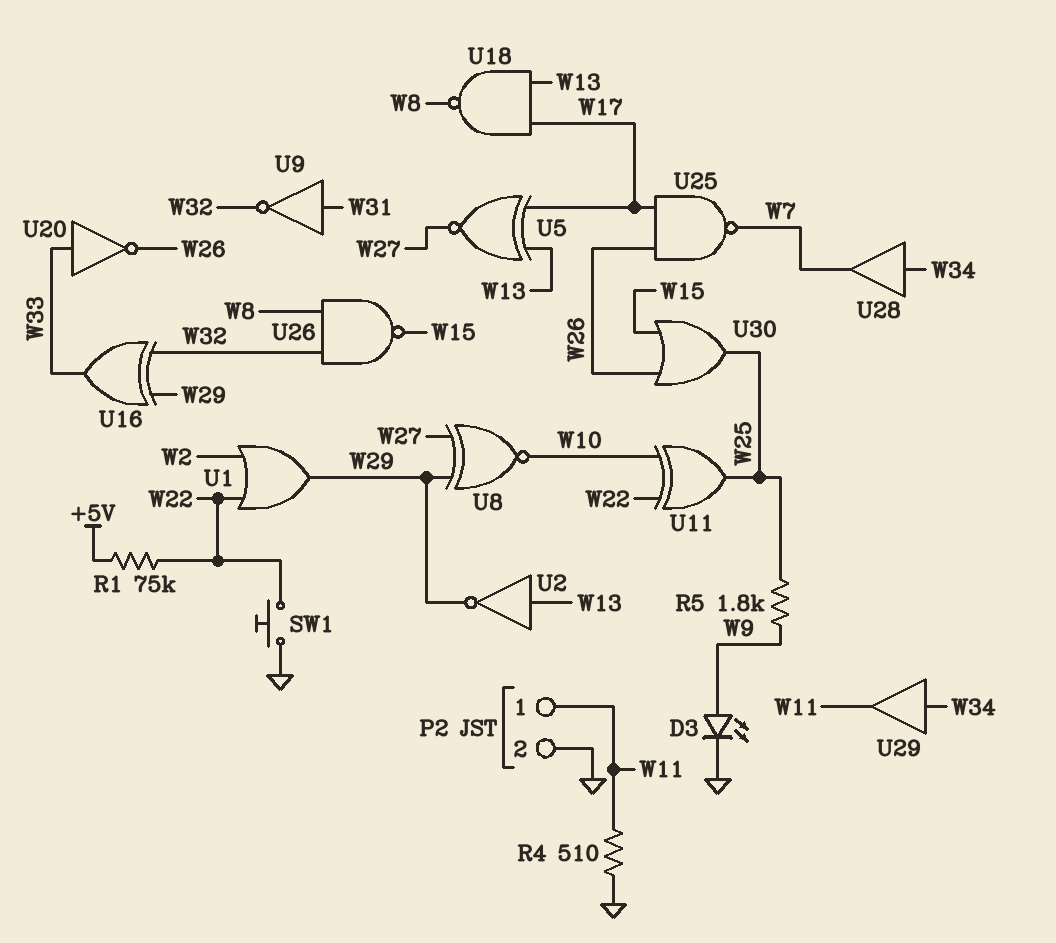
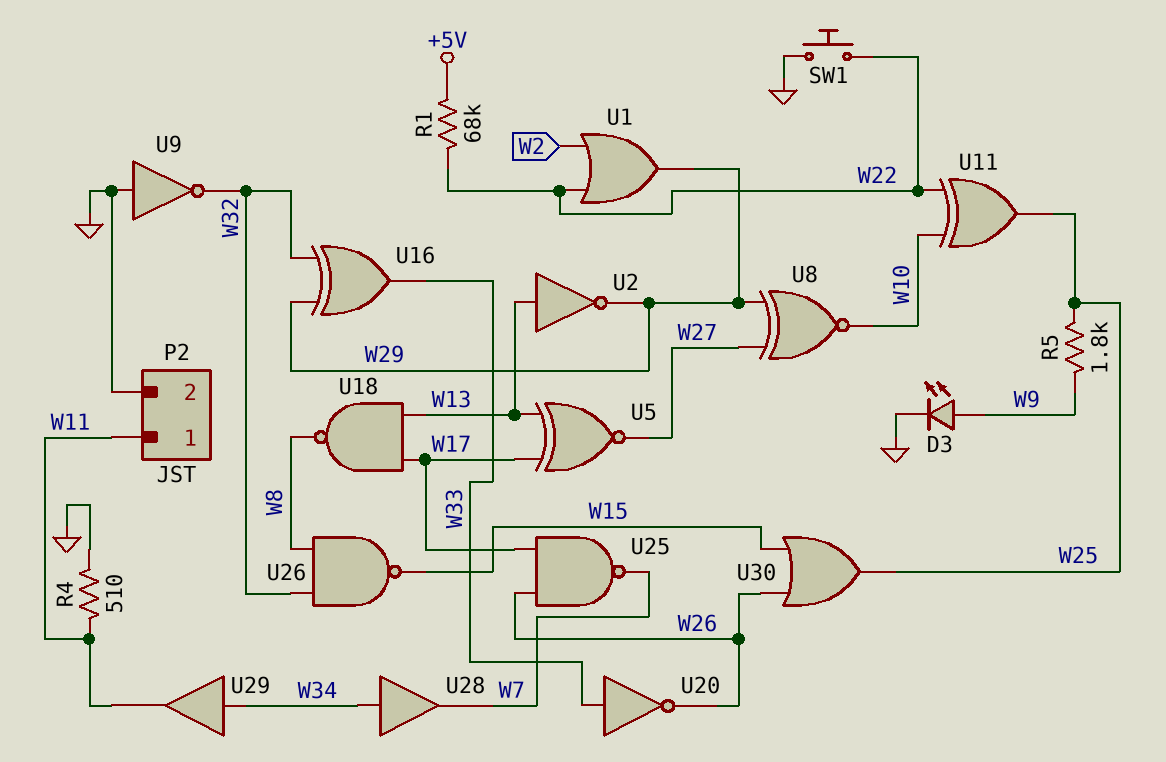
R1: 75k (+5V, W22) -> 68k (+5V, W22)
U9: NOT (in W31, out W32) -> NOT (in GND, out W32)

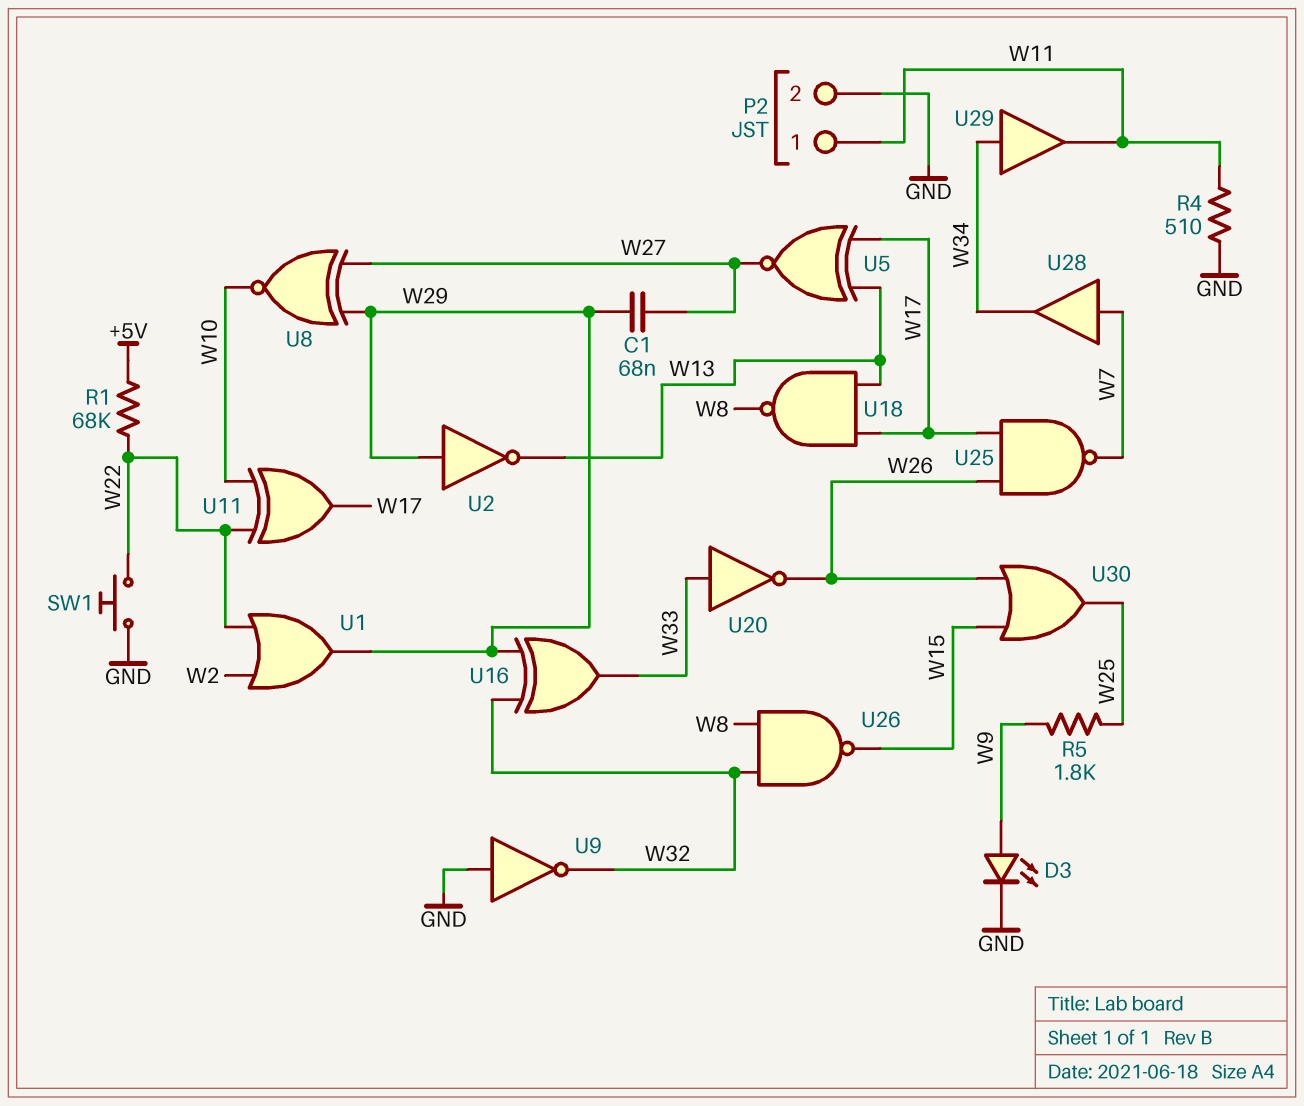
C1: none -> 68nF (W27, W29)
U2: NOT (in W13, out W29) -> NOT (in W29, out W13)
U11: XOR (in W10, in W22, out W25) -> XOR (in W10, in W22, out W17)
U28: buffer (in W34, out W7) -> buffer (in W7, out W34)

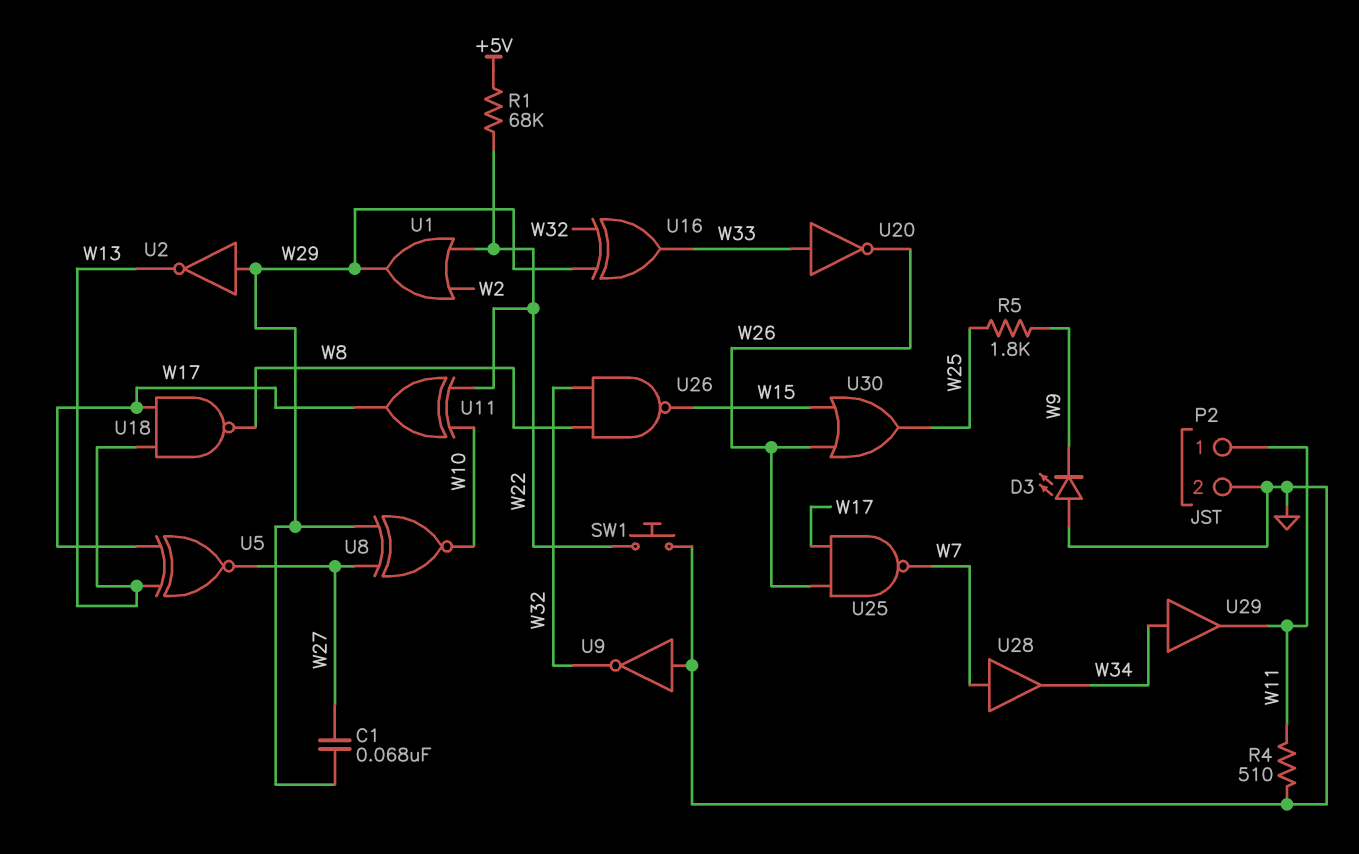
D3: LED (A W9, K GND) -> LED (A GND, K W9)

